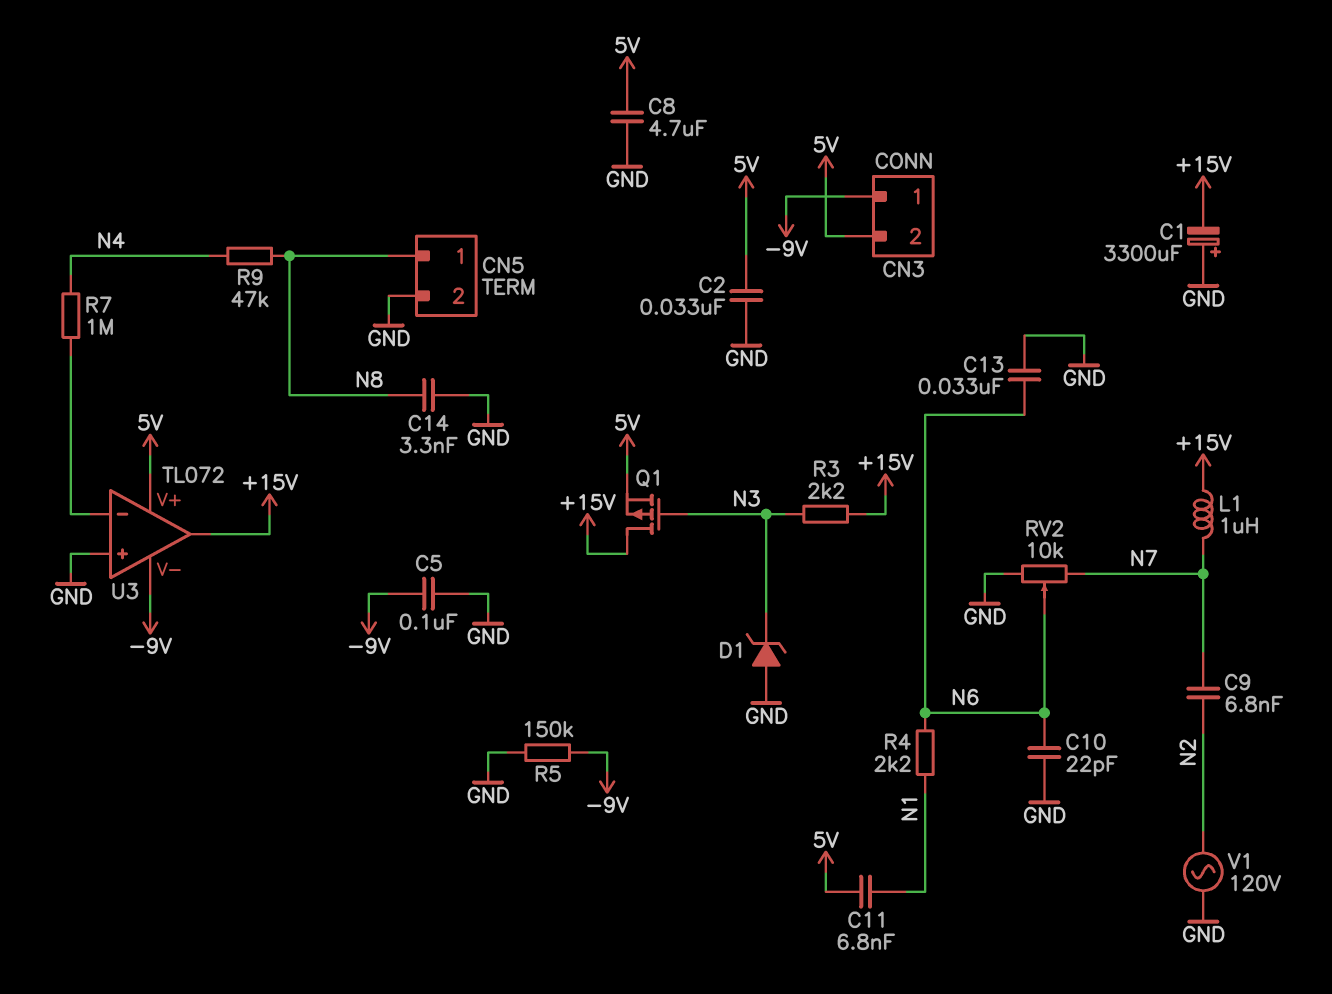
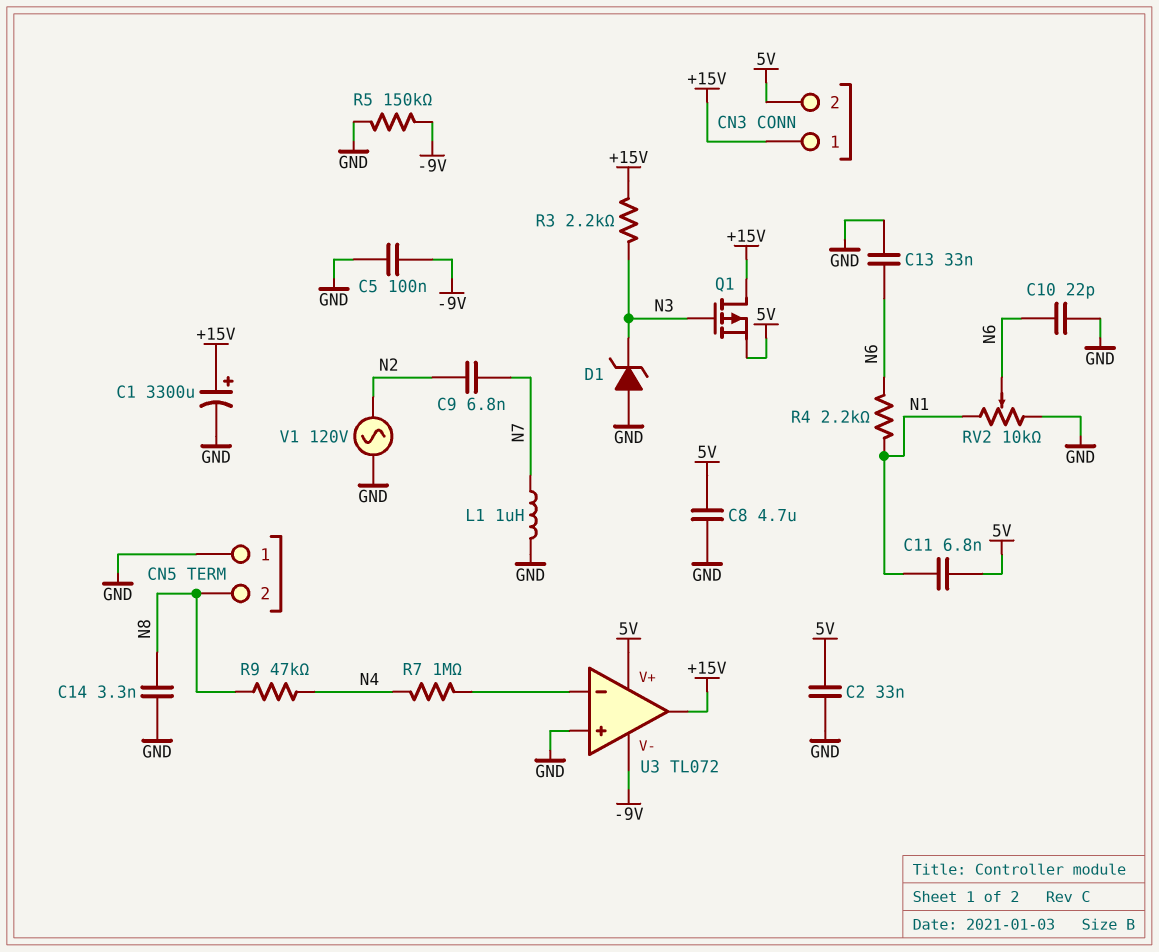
C1: 3300uF (plus GND, minus +15V) -> 3300uF (plus +15V, minus GND)
CN3 pin 1: -9V -> +15V
CN5 pin 1: N8 -> GND
CN5 pin 2: GND -> N8
L1: 1uH (+15V, N7) -> 1uH (GND, N7)
RV2: 10k (GND, N7, wiper N6) -> 10k (GND, N1, wiper N6)

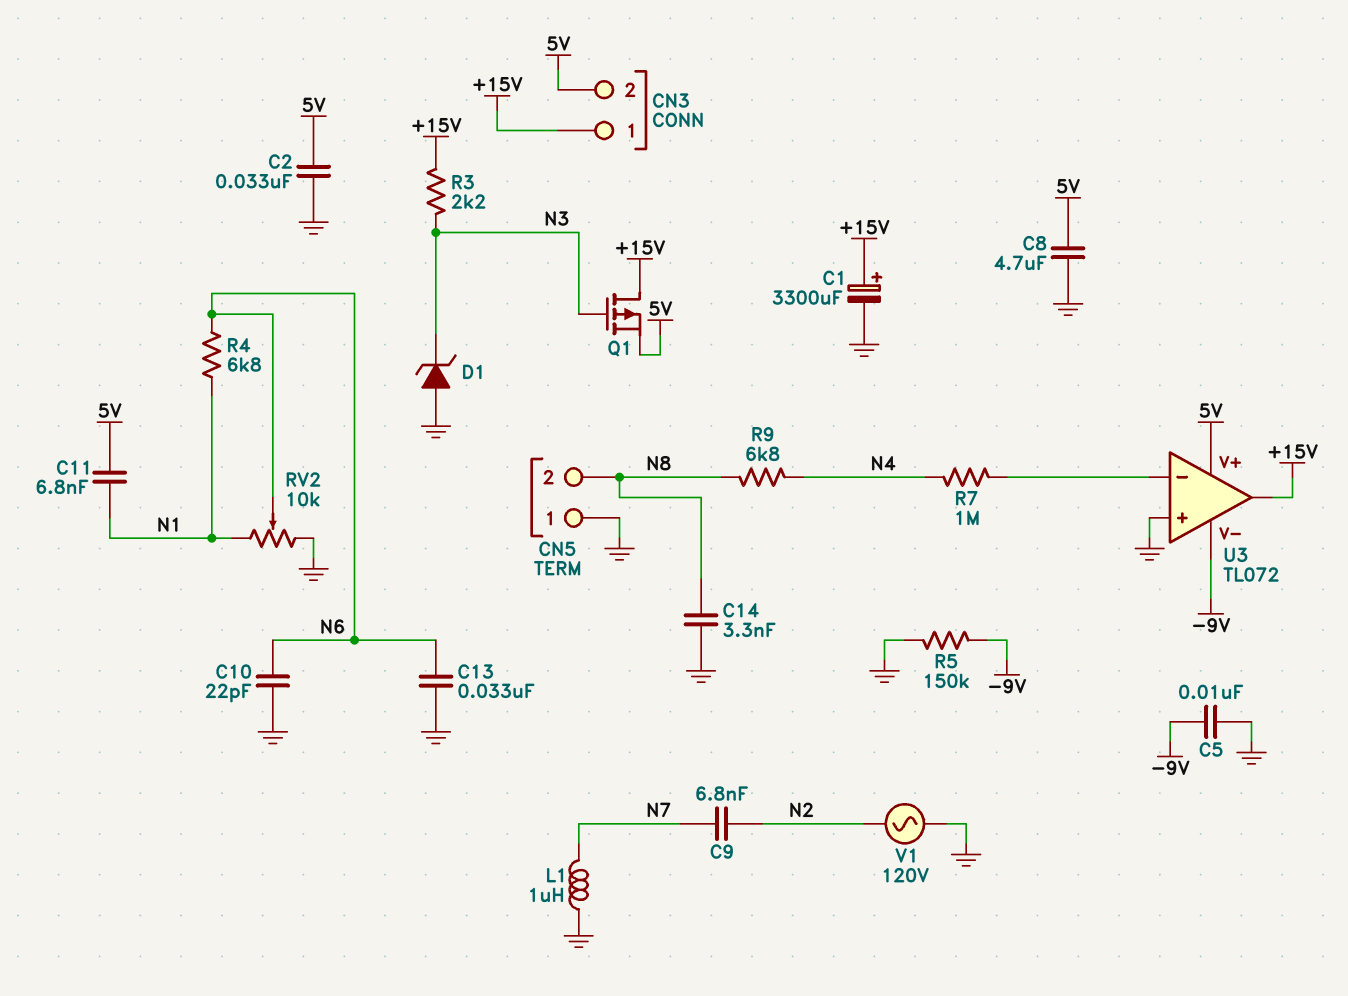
C5: 100nF (-9V, GND) -> 10nF (-9V, GND)
R4: 2.2k (N1, N6) -> 6.8k (N1, N6)
R9: 47k (N4, N8) -> 6.8k (N4, N8)

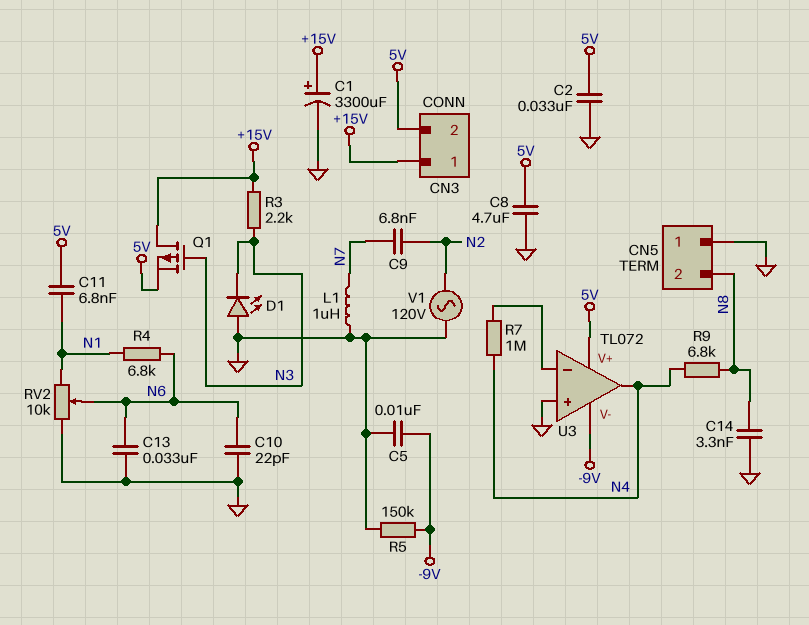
D1: zener (A GND, K N3) -> LED (A GND, K N3)
U3 pin out: +15V -> N4

